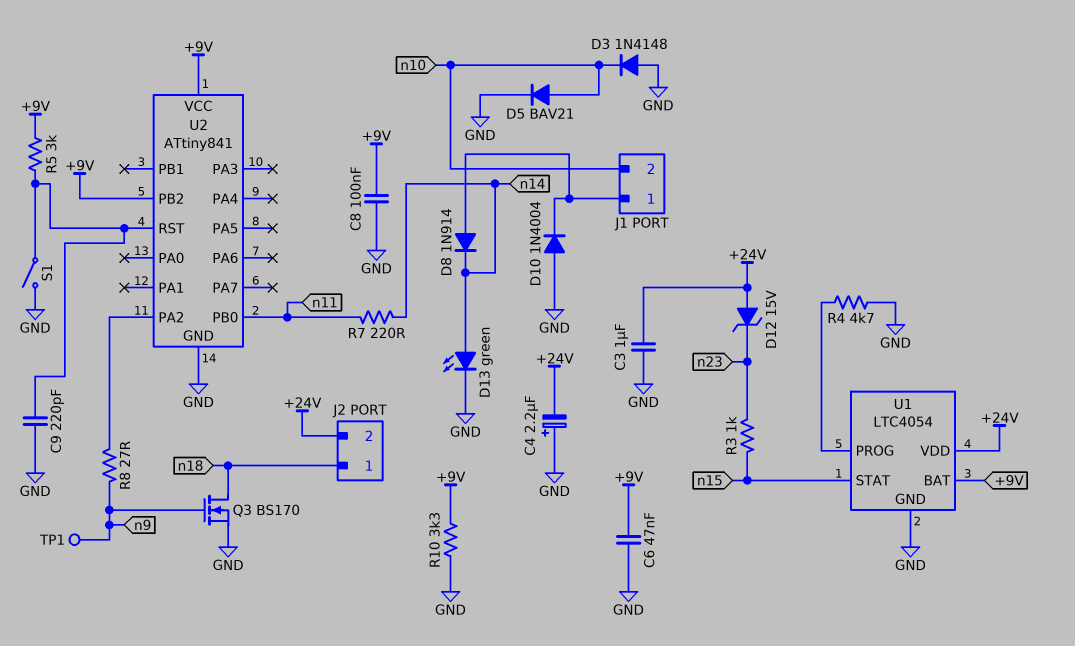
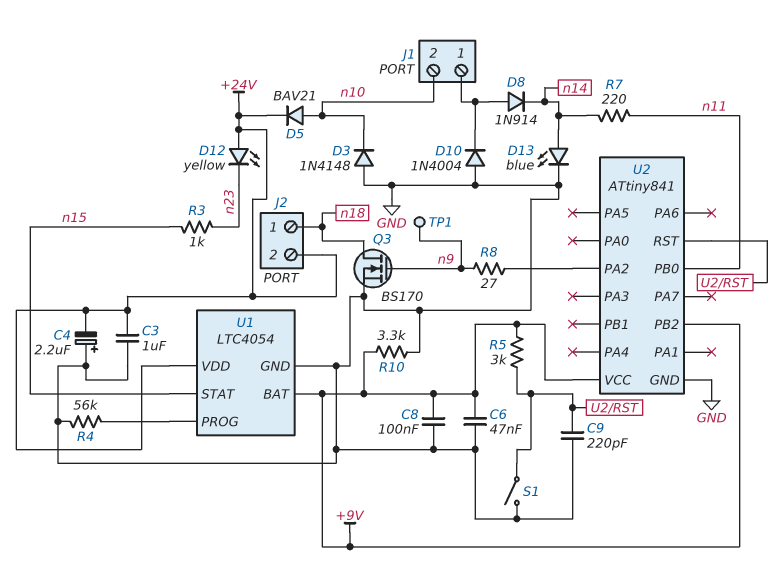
D5: diode BAV21 (A n10, K GND) -> diode BAV21 (A n10, K +24V)
D12: zener 15V (A +24V, K n23) -> LED yellow (A +24V, K n23)
D13: LED green (A n14, K GND) -> LED blue (A n14, K GND)
R4: 4.7k (GND, U1/PROG) -> 56k (GND, U1/PROG)

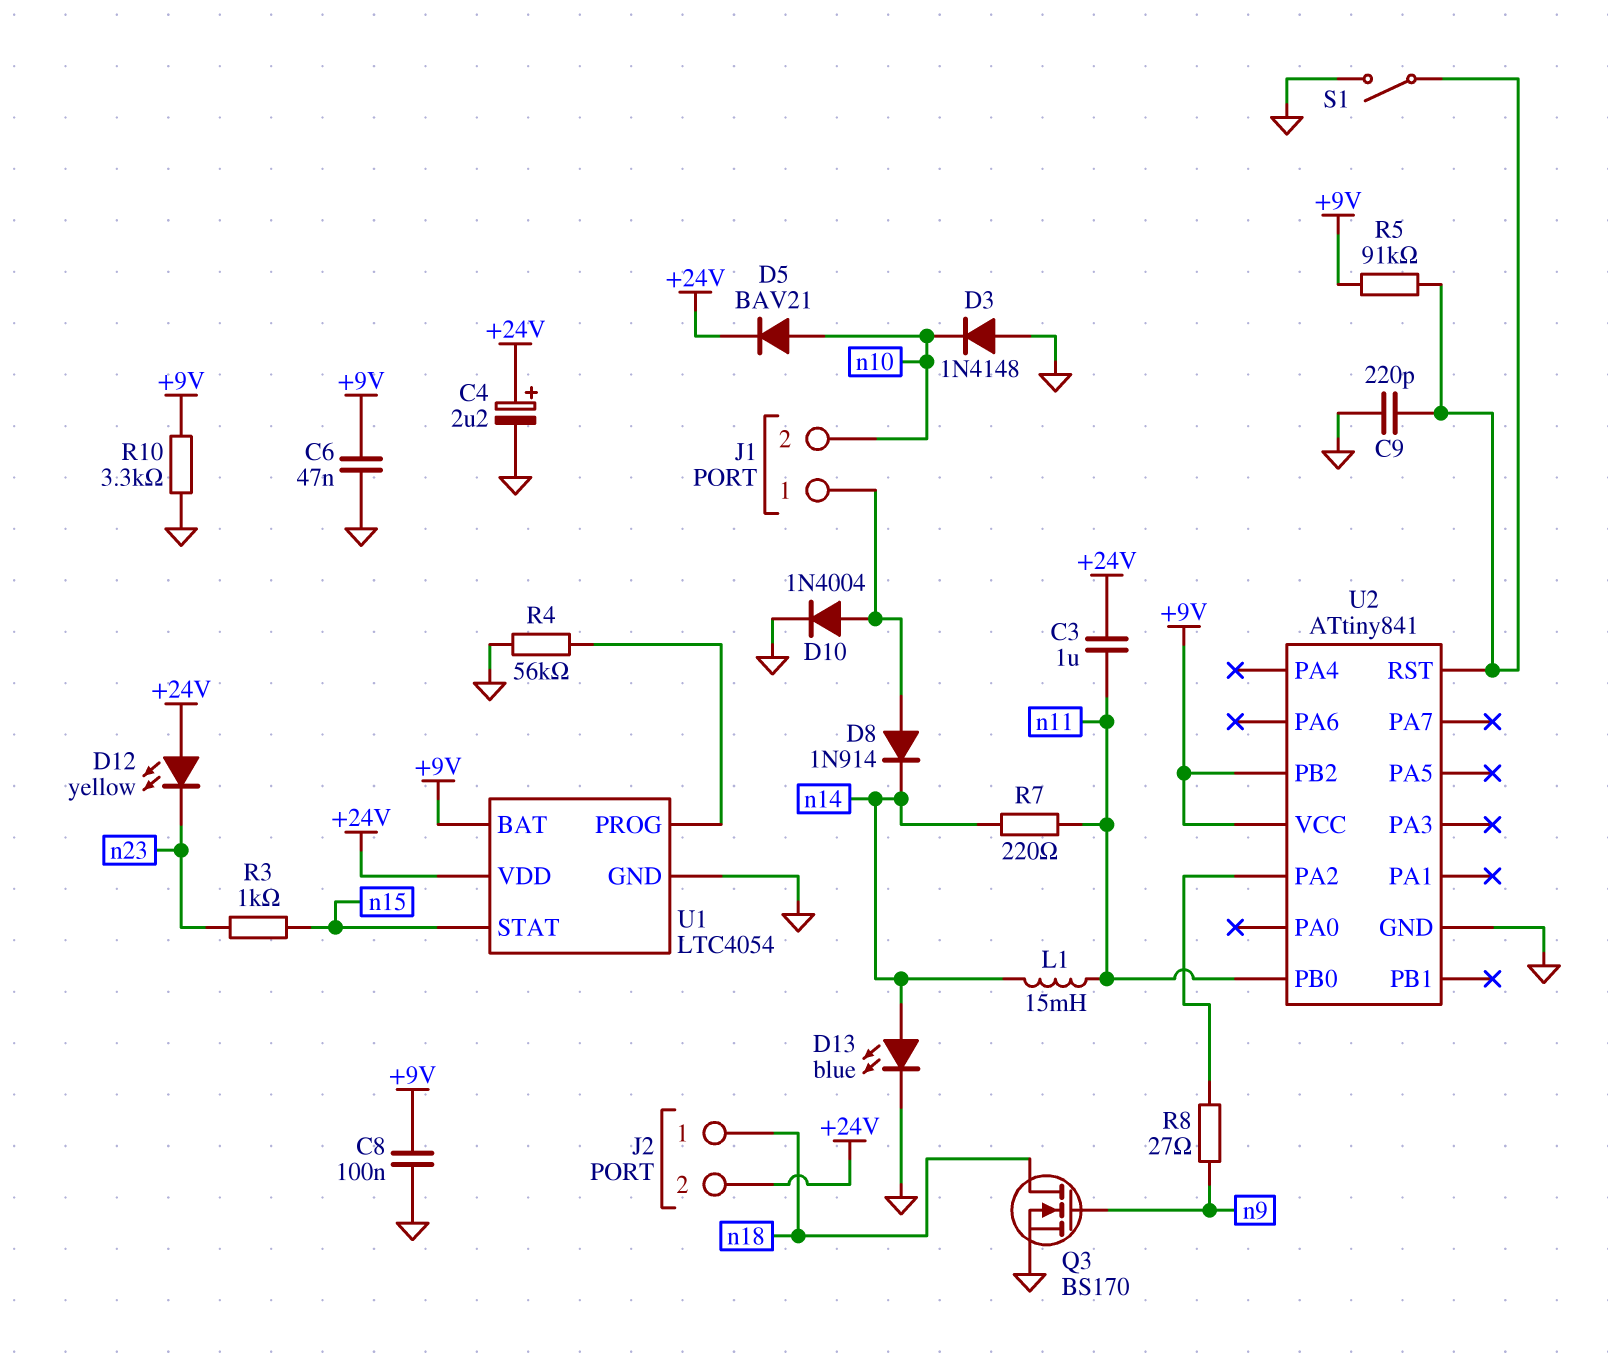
C3: 1uF (+24V, GND) -> 1uF (+24V, n11)
C4: 2.2uF (plus GND, minus +24V) -> 2.2uF (plus +24V, minus GND)
D10: diode 1N4004 (A GND, K J1/1) -> diode 1N4004 (A J1/1, K GND)
L1: none -> 15mH (n11, n14)
R5: 3k (+9V, U2/RST) -> 91k (+9V, U2/RST)
TP1: test point (n9) -> none

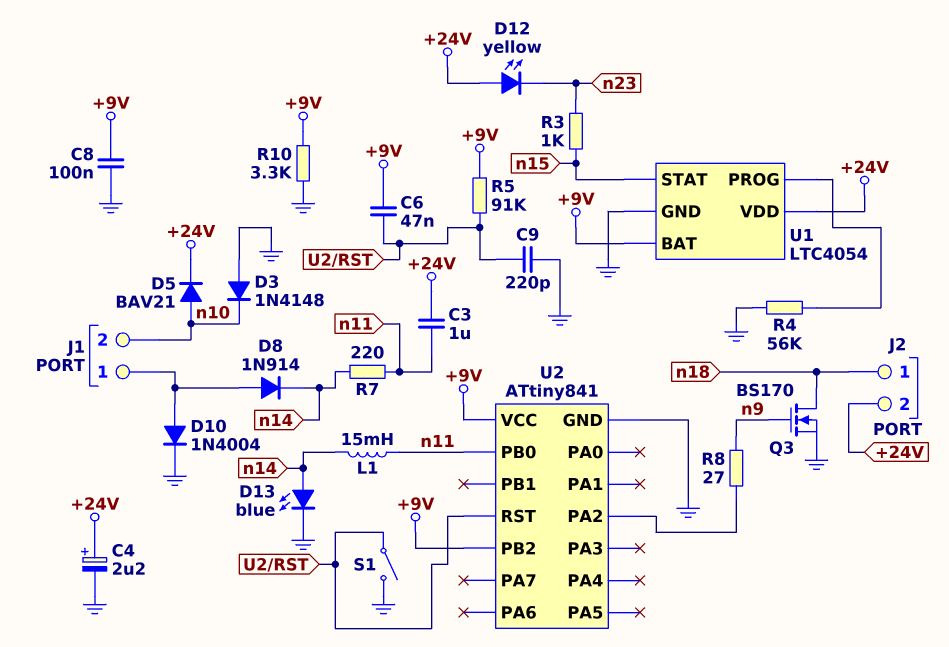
C6: 47nF (+9V, GND) -> 47nF (+9V, U2/RST)

